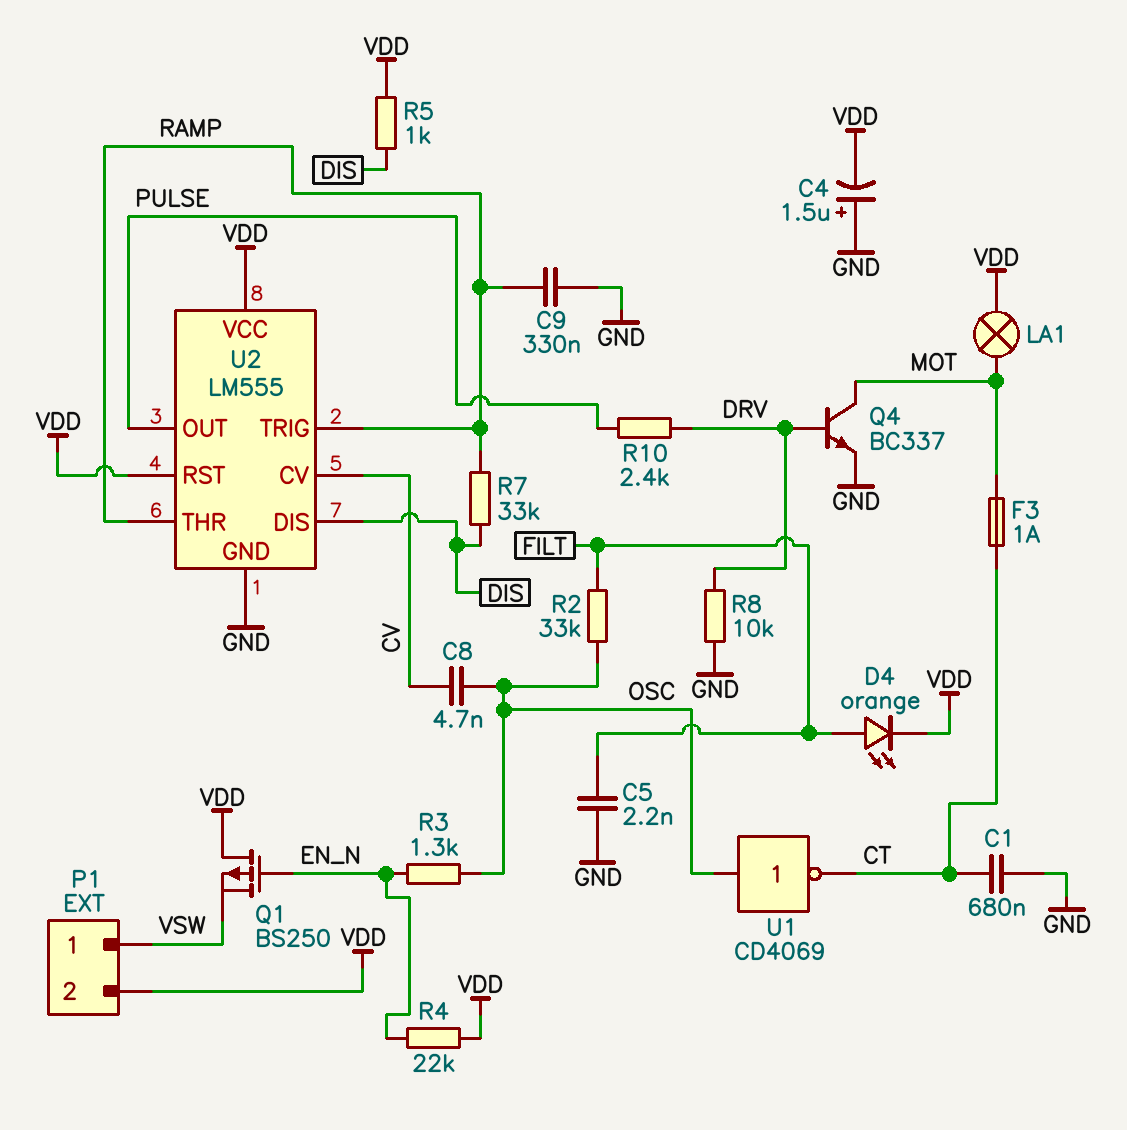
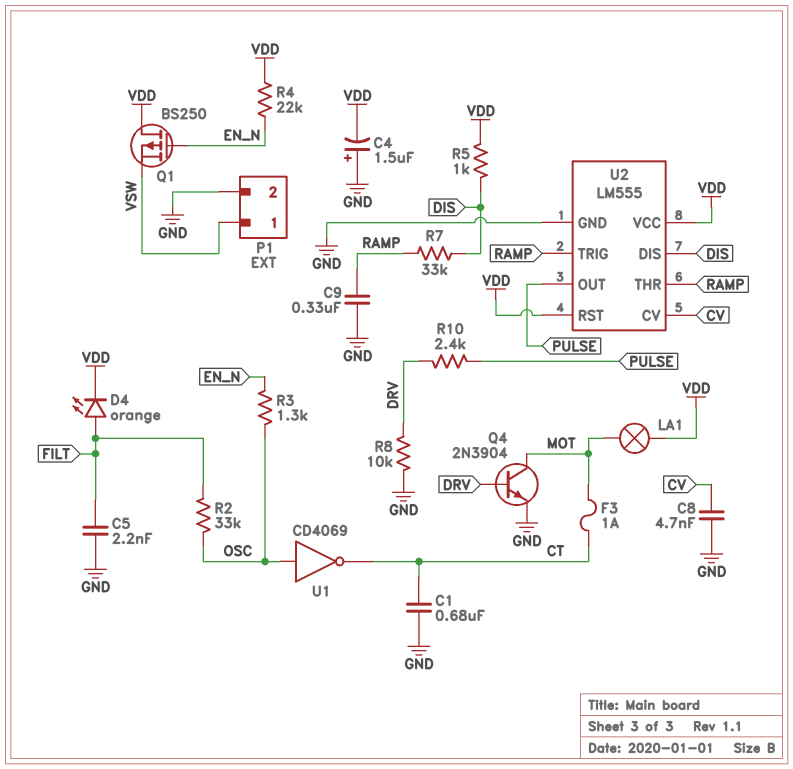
C8: 4.7nF (CV, OSC) -> 4.7nF (CV, GND)
P1 pin 2: VDD -> GND
Q4: NPN BC337 (B DRV, C MOT, E GND) -> NPN 2N3904 (B DRV, C MOT, E GND)

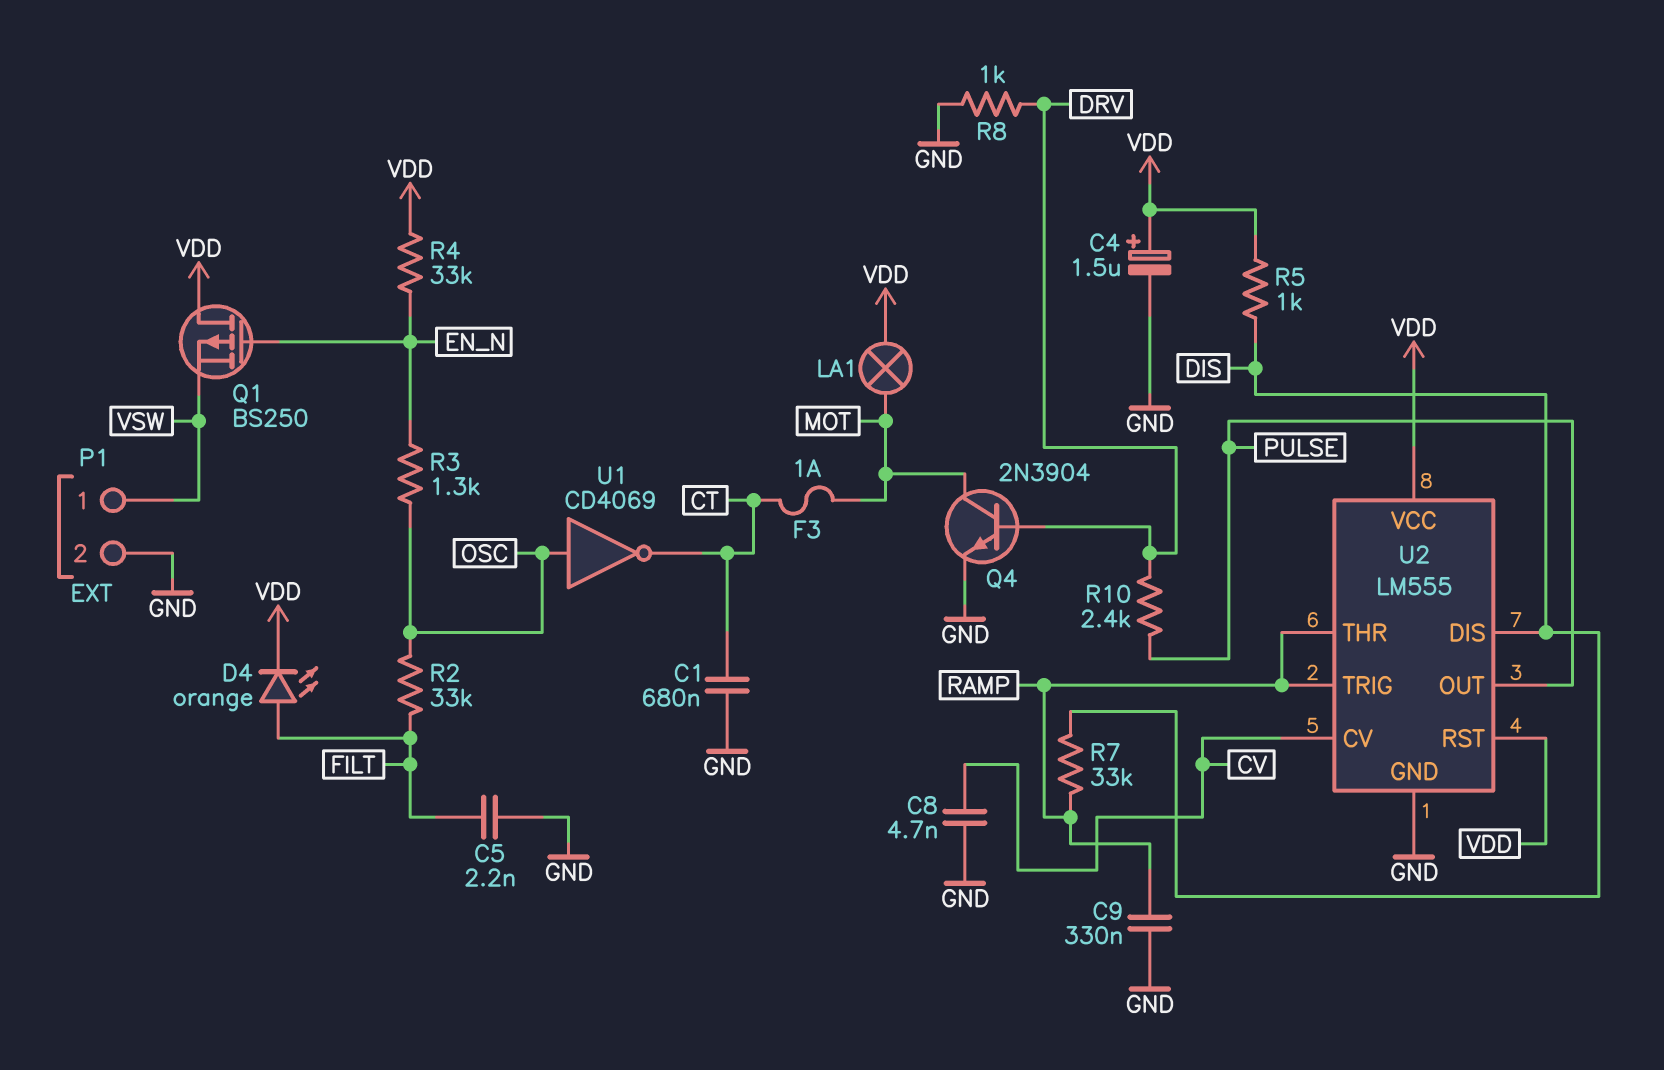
C4: 1.5uF (plus GND, minus VDD) -> 1.5uF (plus VDD, minus GND)
R4: 22k (EN_N, VDD) -> 33k (EN_N, VDD)
R8: 10k (DRV, GND) -> 1k (DRV, GND)

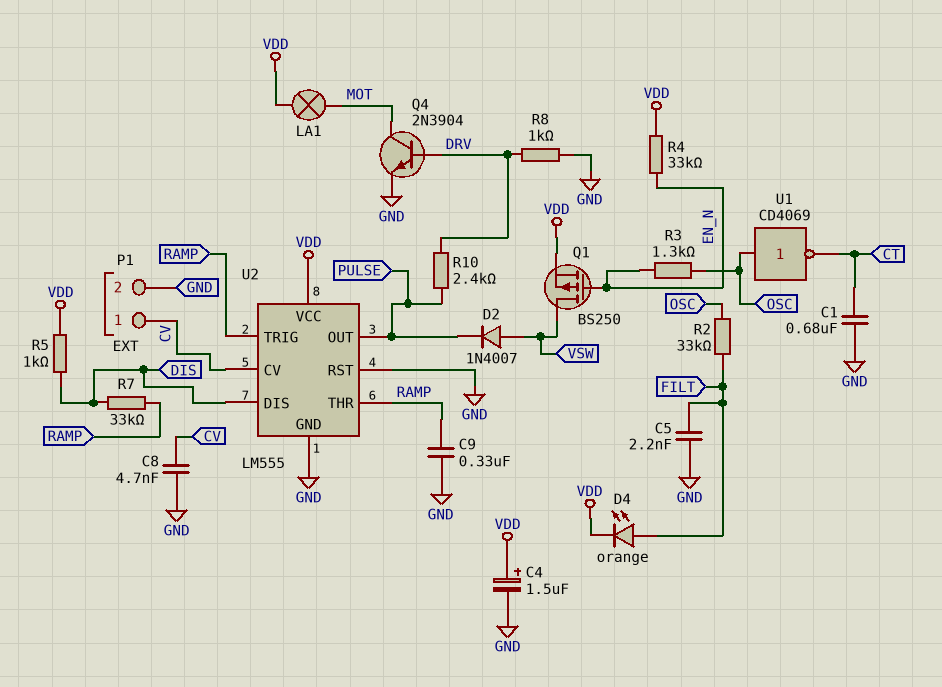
D2: none -> diode 1N4007 (A VSW, K PULSE)
F3: 1A (CT, MOT) -> none
P1 pin 1: VSW -> CV
Q1: PMOS BS250 (G EN_N, D VDD, S VSW) -> PMOS BS250 (G EN_N, D VSW, S VDD)
U2 pin RST: VDD -> GND

